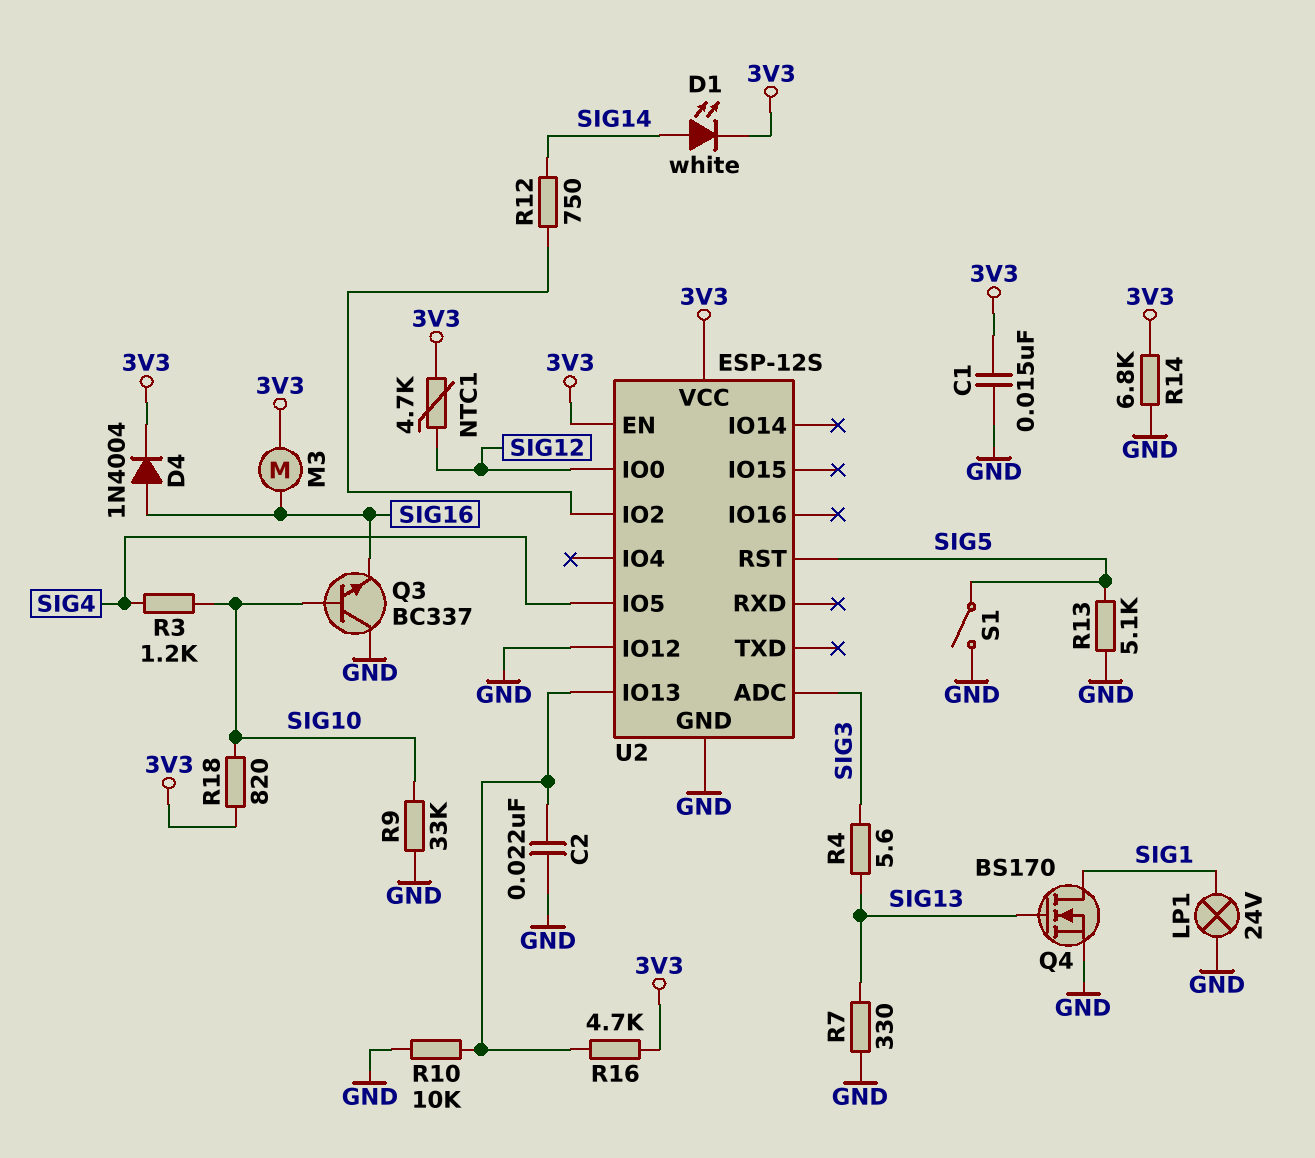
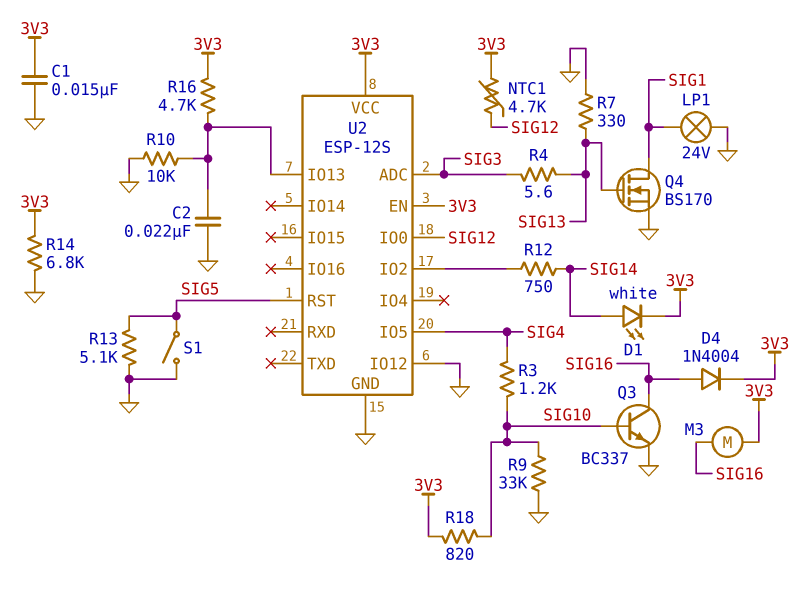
Q3: NPN BC337 (B SIG10, C GND, E SIG16) -> NPN BC337 (B SIG10, C SIG16, E GND)

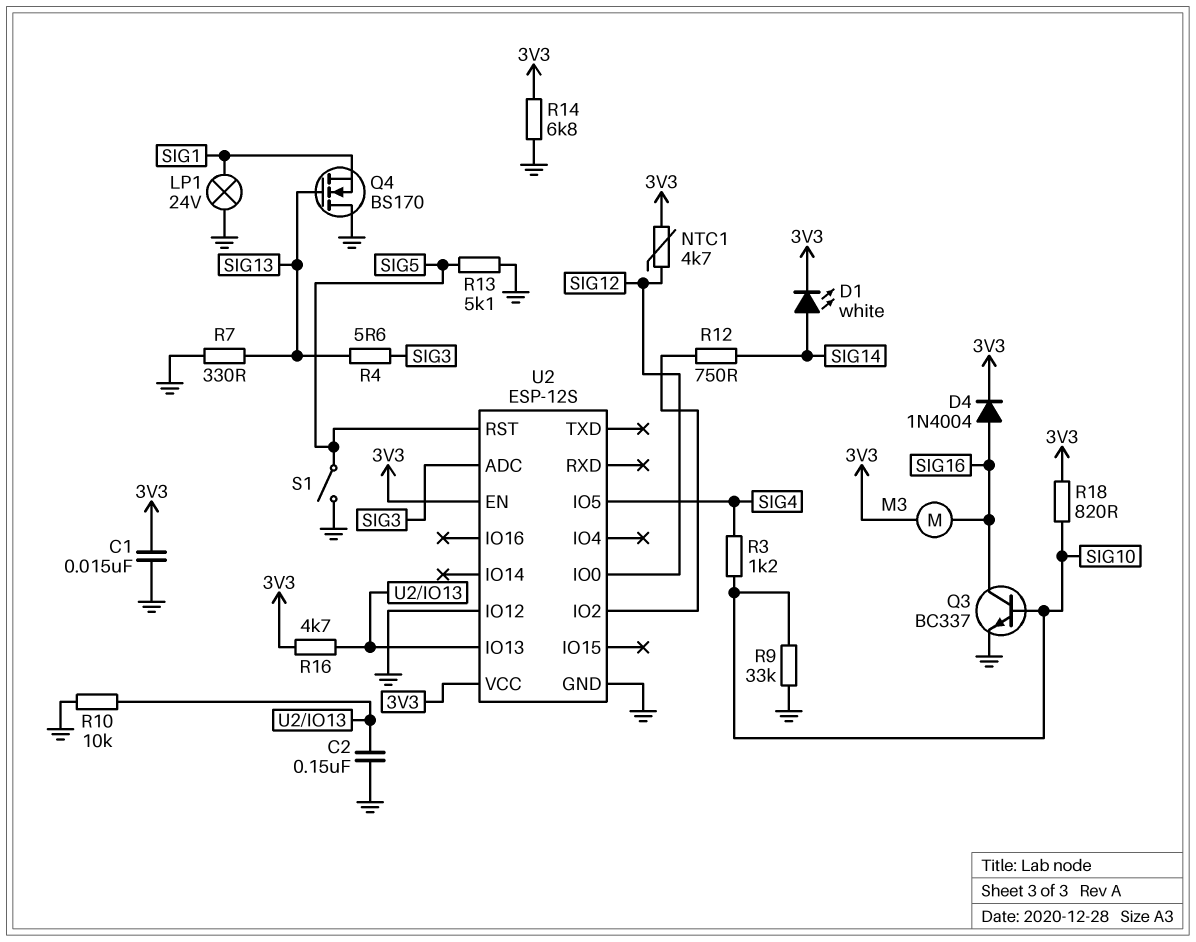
C2: 22nF (GND, U2/IO13) -> 150nF (GND, U2/IO13)
Q4: NMOS BS170 (G SIG13, D SIG1, S GND) -> NMOS BS170 (G SIG13, D GND, S SIG1)

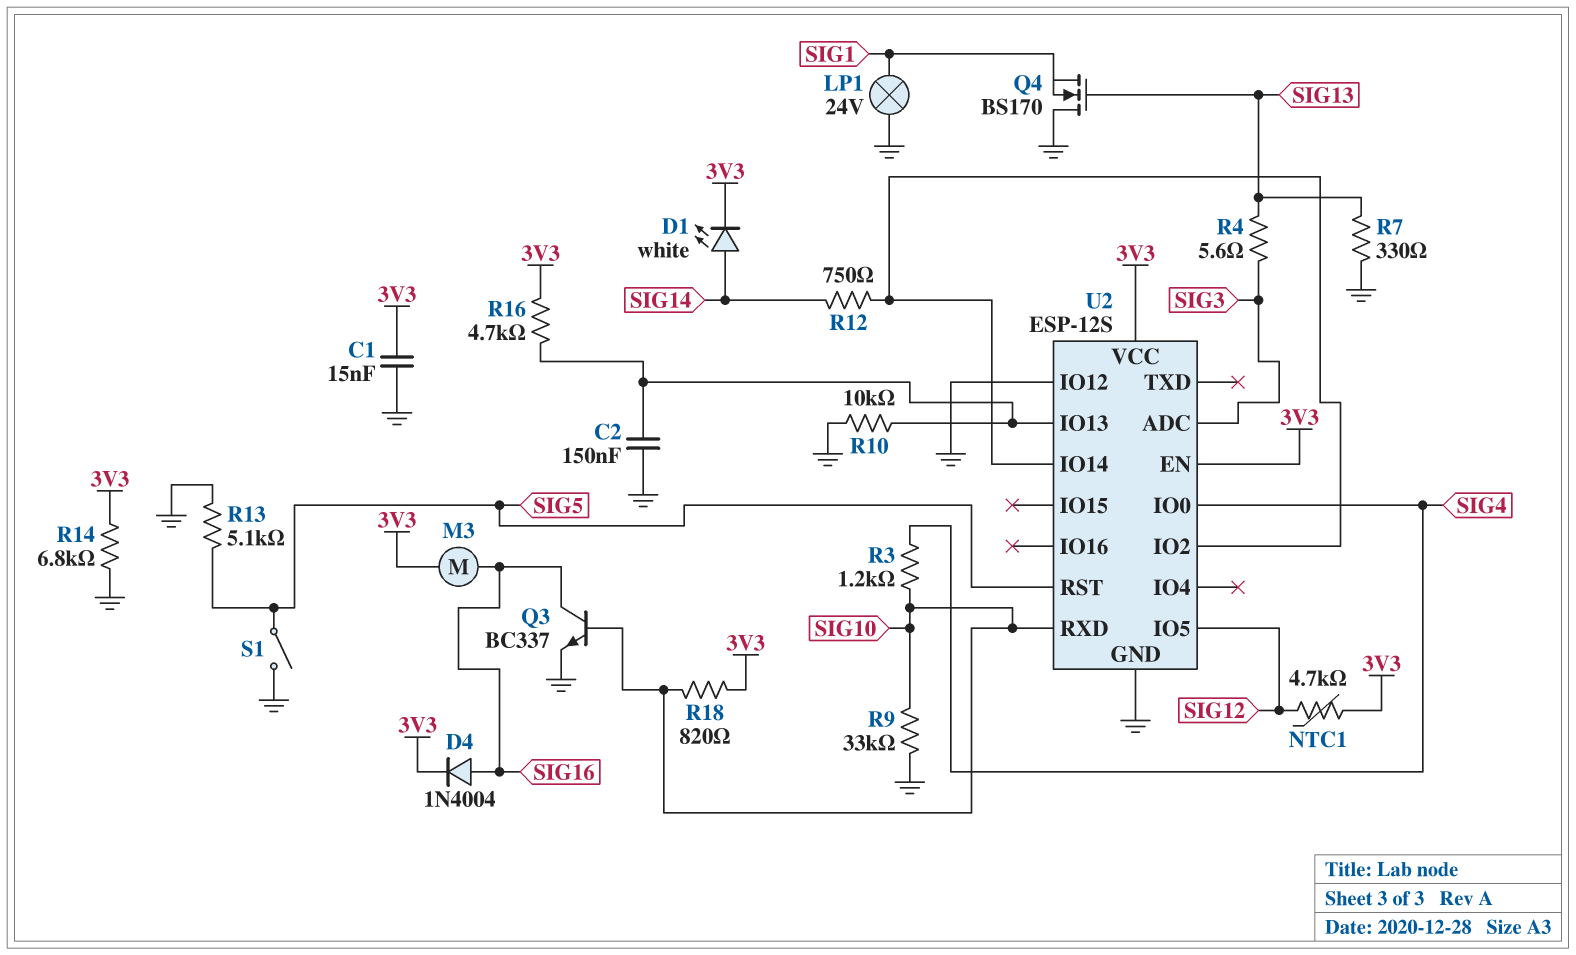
U2 pin IO0: SIG12 -> SIG4
U2 pin IO5: SIG4 -> SIG12
U2 pin IO14: none -> U2/IO2
U2 pin RXD: none -> SIG10

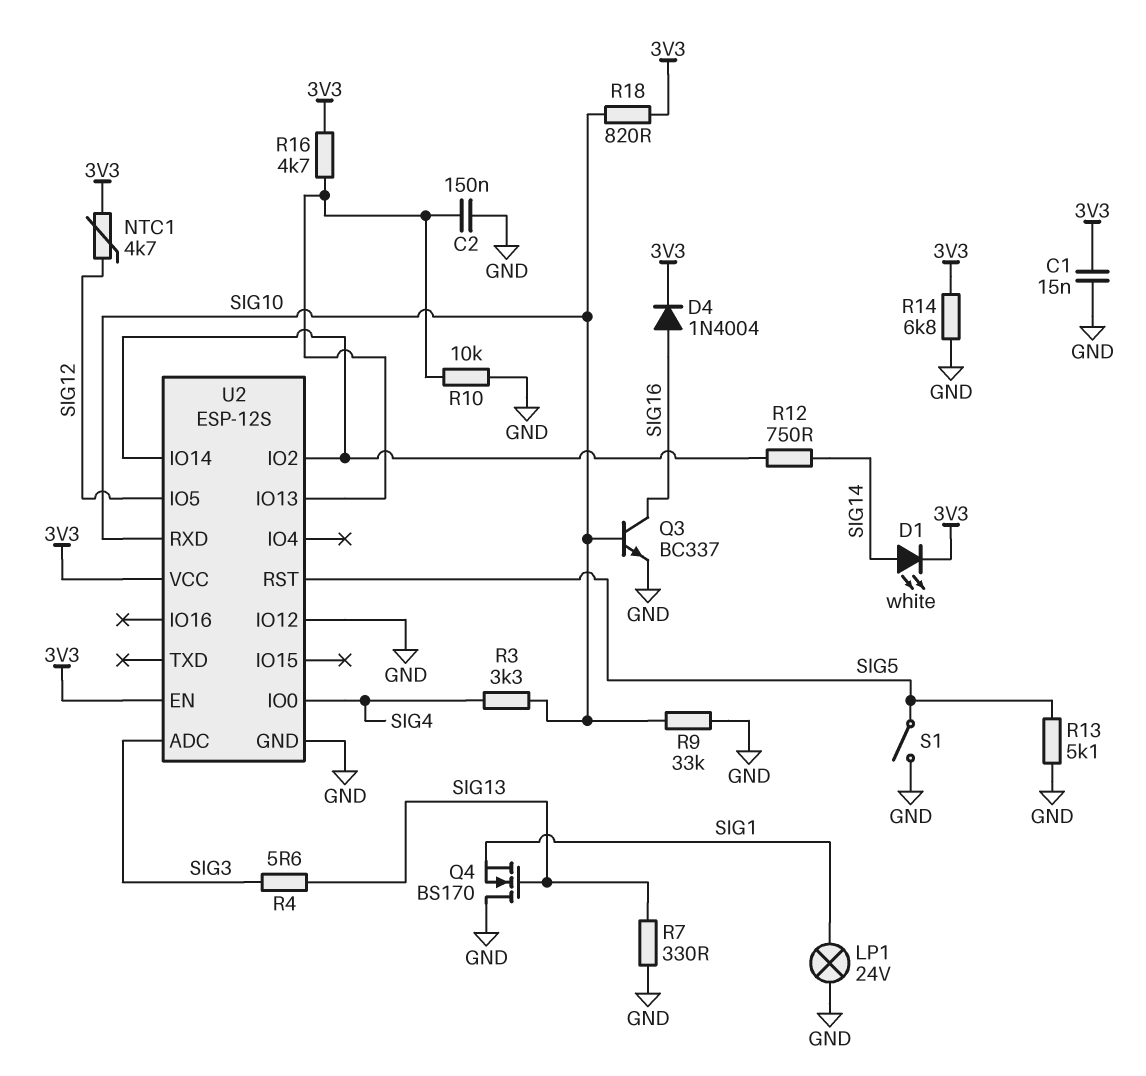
M3: motor (3V3, SIG16) -> none
R3: 1.2k (SIG4, SIG10) -> 3.3k (SIG4, SIG10)

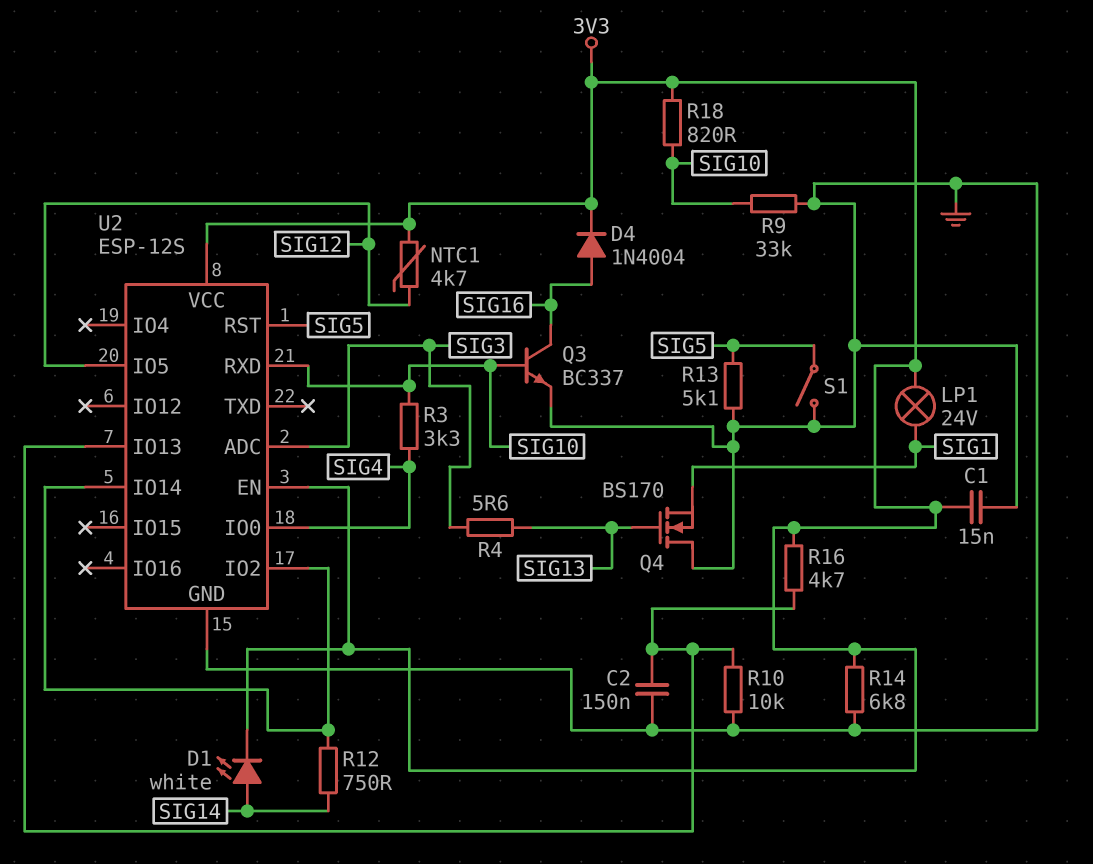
LP1: lamp 24V (GND, SIG1) -> lamp 24V (3V3, SIG1)
R7: 330 (GND, SIG13) -> none
U2 pin IO12: GND -> none

